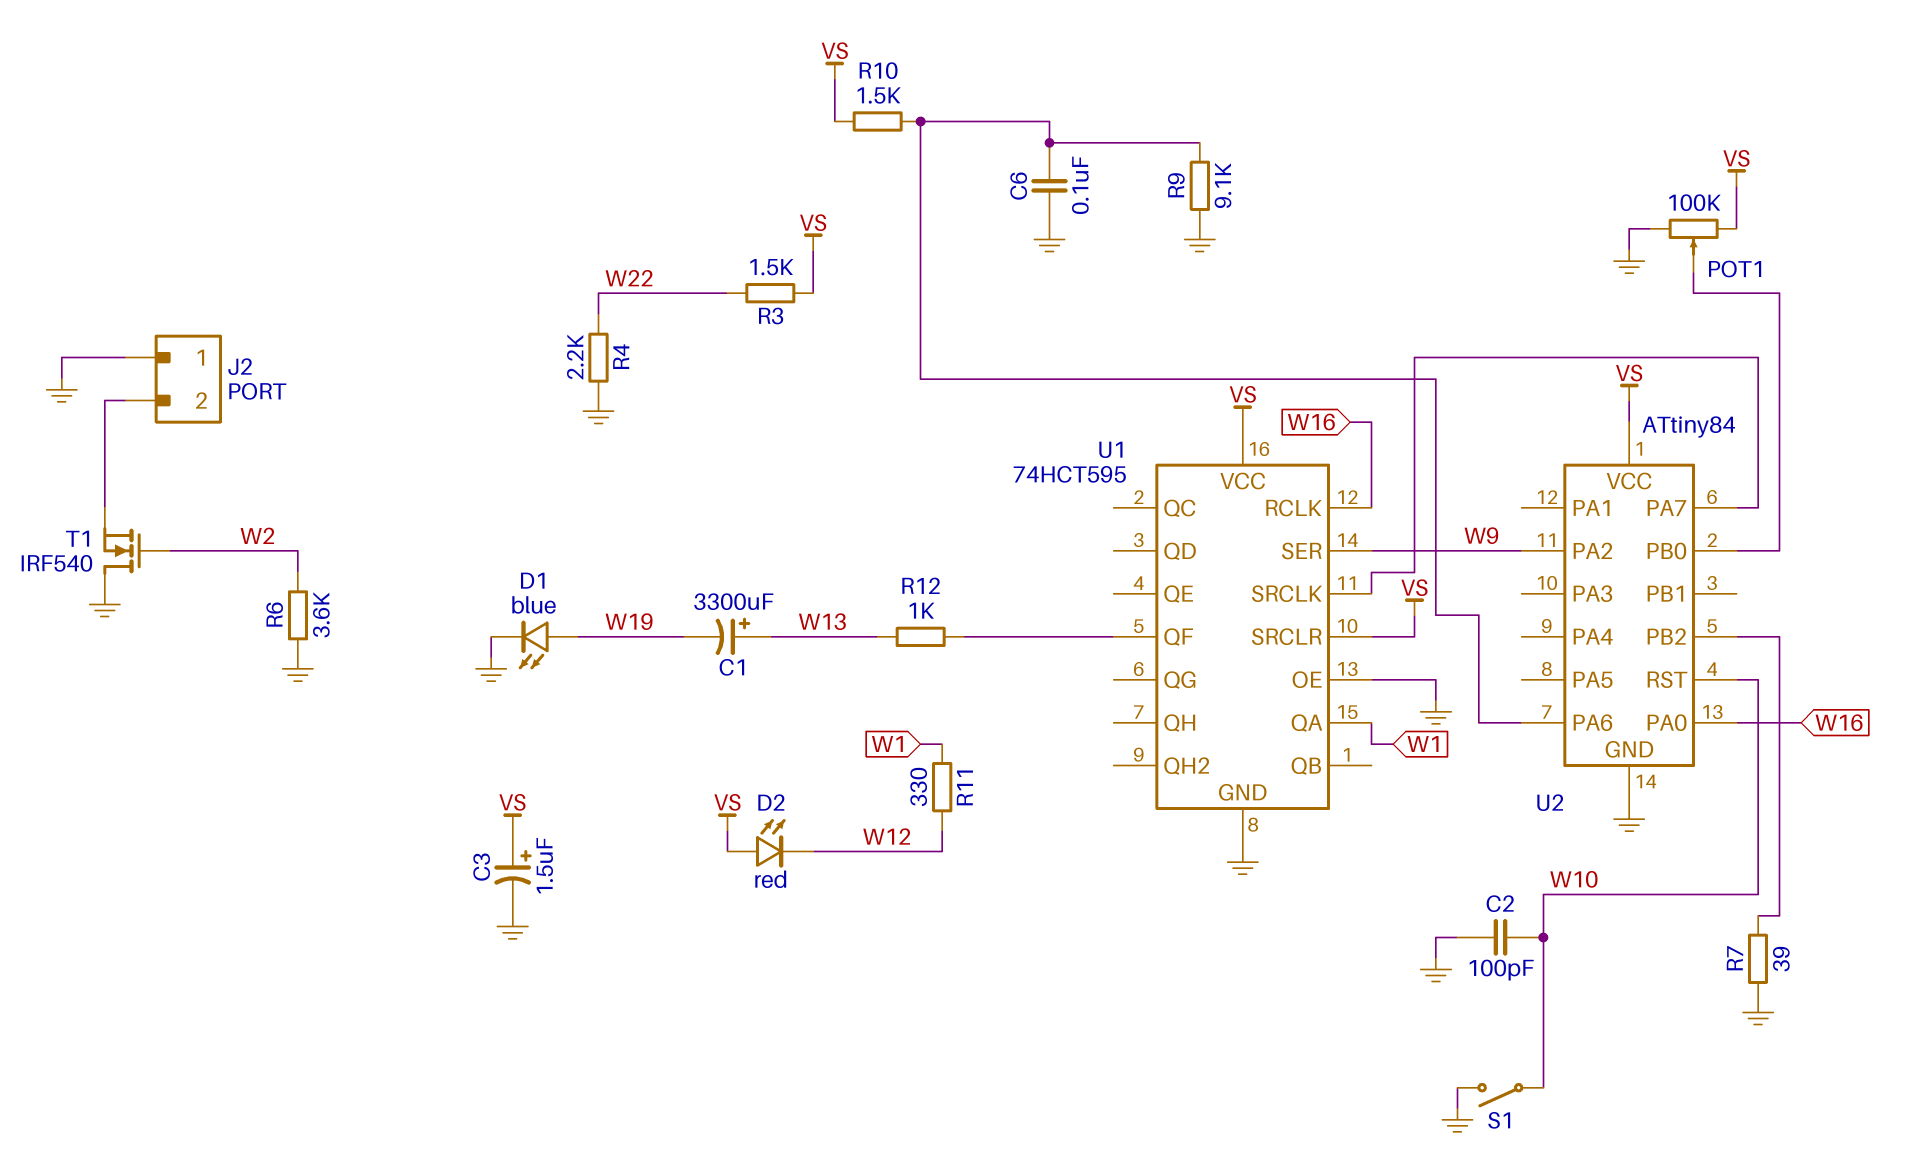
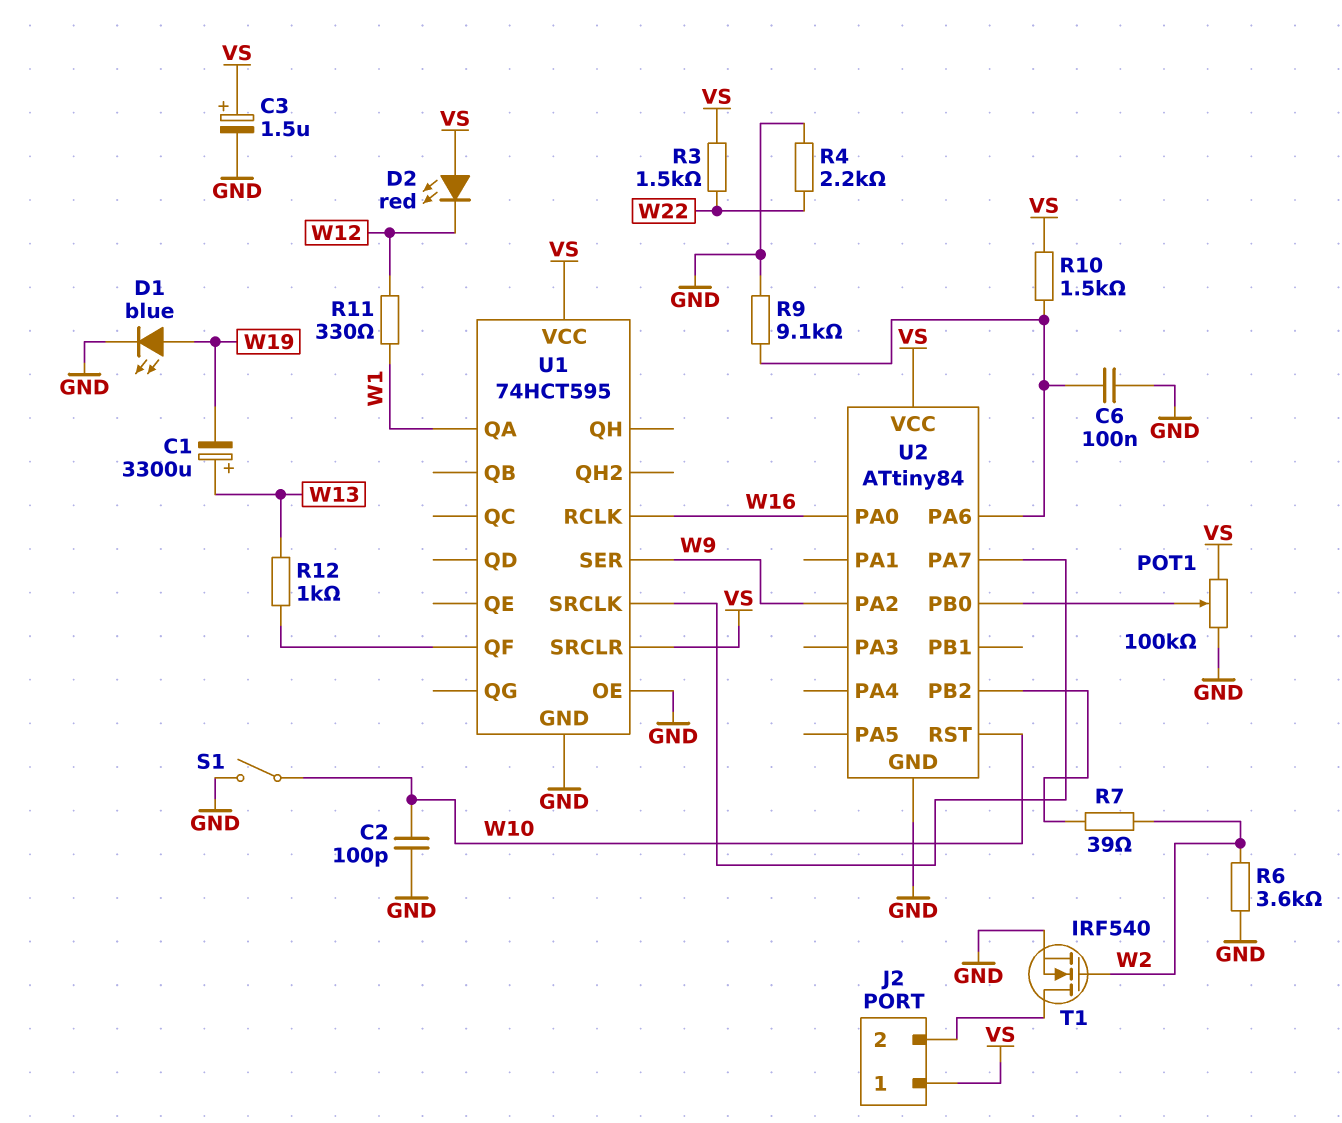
J2 pin 1: GND -> VS
R7: 39 (GND, U2/PB2) -> 39 (U2/PB2, W2)
T1: NMOS IRF540 (G W2, D GND, S J2/2) -> NMOS IRF540 (G W2, D J2/2, S GND)

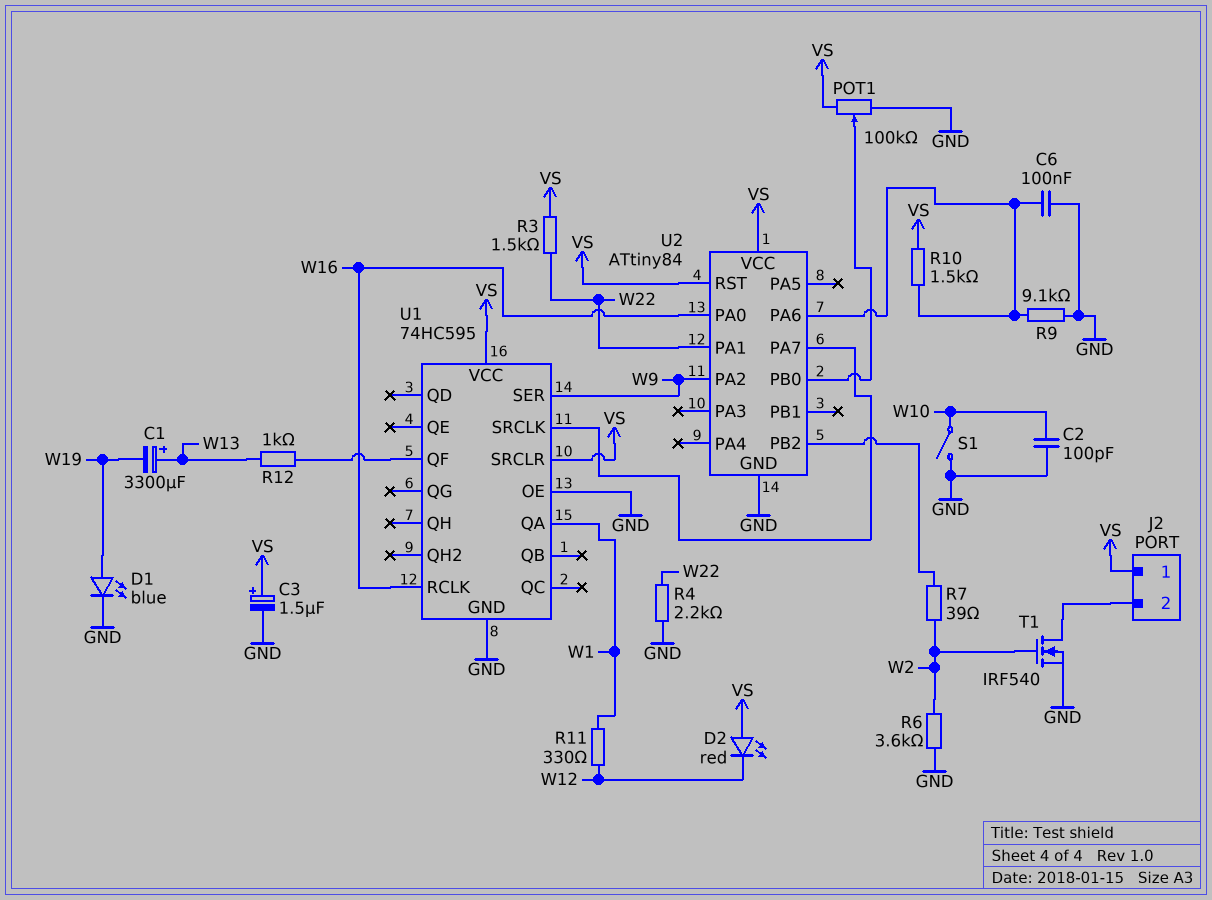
U1: 74HCT595 -> 74HC595
U2 pin PA1: none -> W22
U2 pin RST: W10 -> VS

